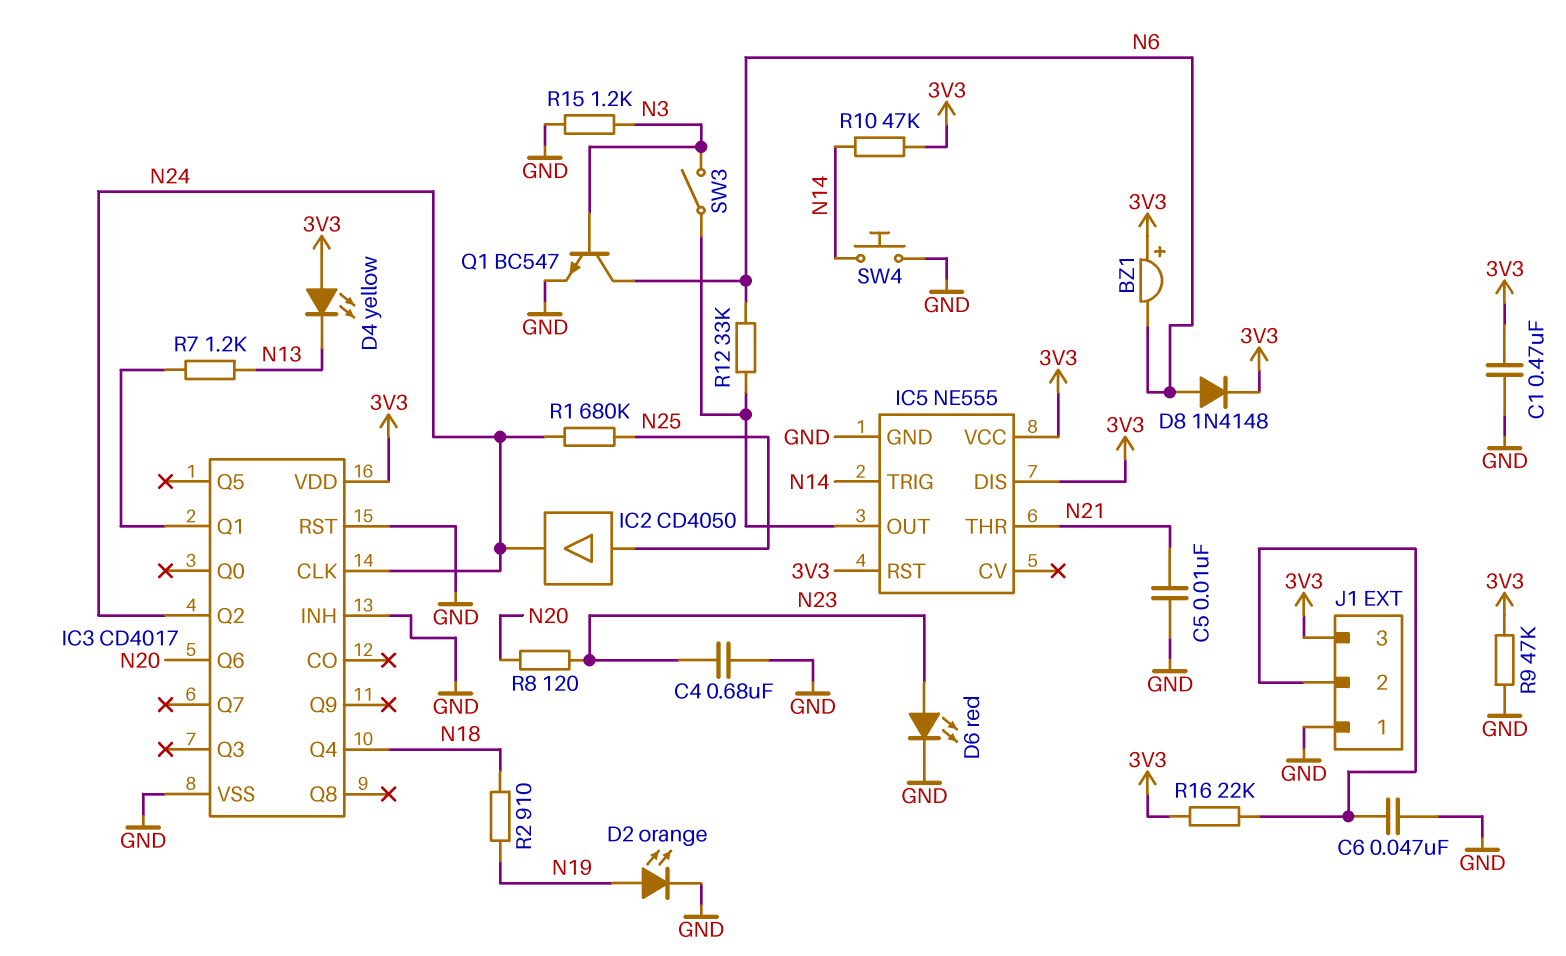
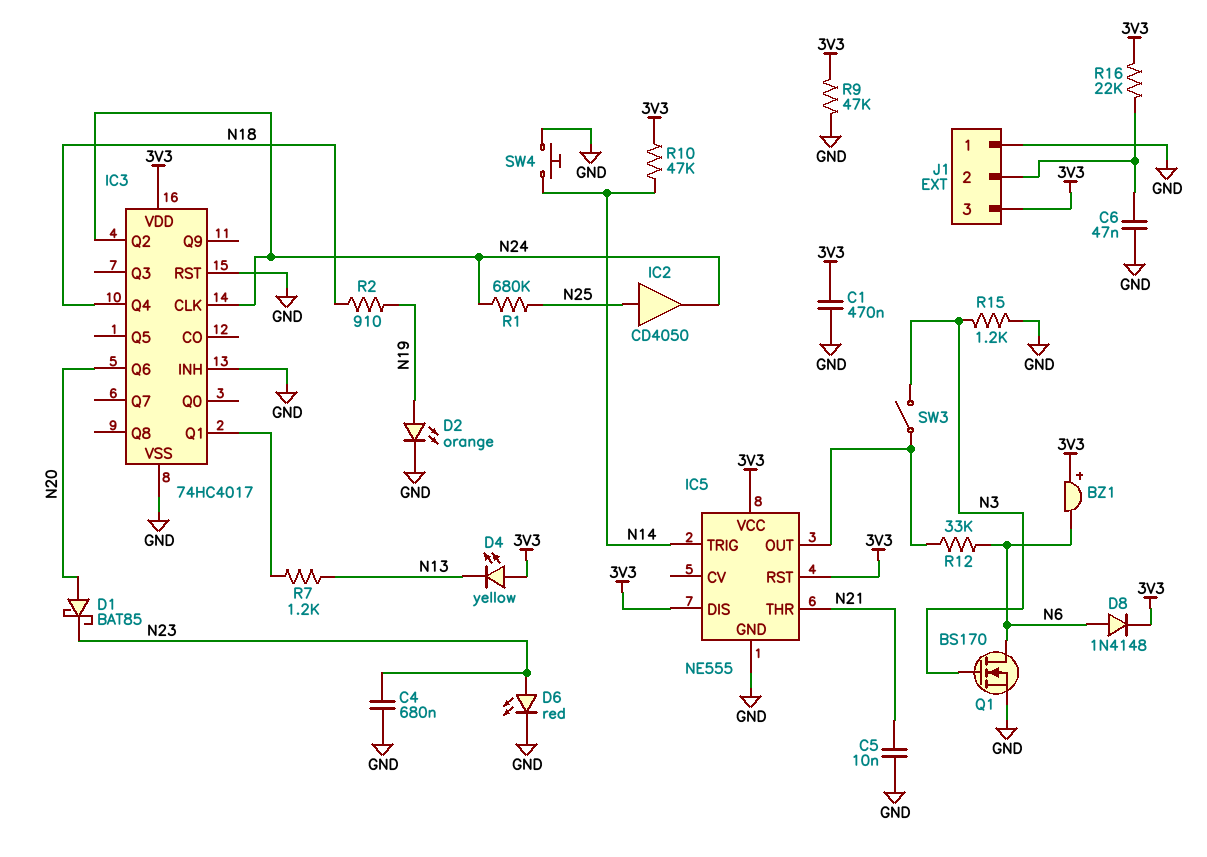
D1: none -> schottky BAT85 (A N20, K N23)
IC3: CD4017 -> 74HC4017
Q1: NPN BC547 (B N3, C N6, E GND) -> NMOS BS170 (G N3, D N6, S GND)
R8: 120 (N20, N23) -> none

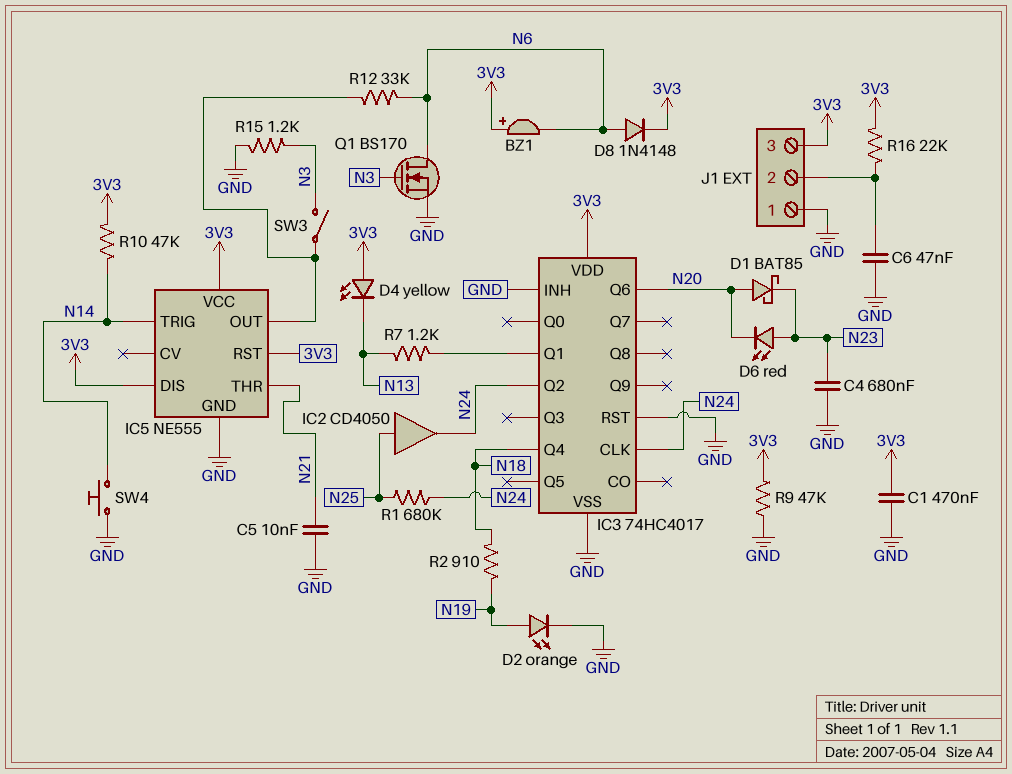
D6: LED red (A N23, K GND) -> LED red (A N23, K N20)

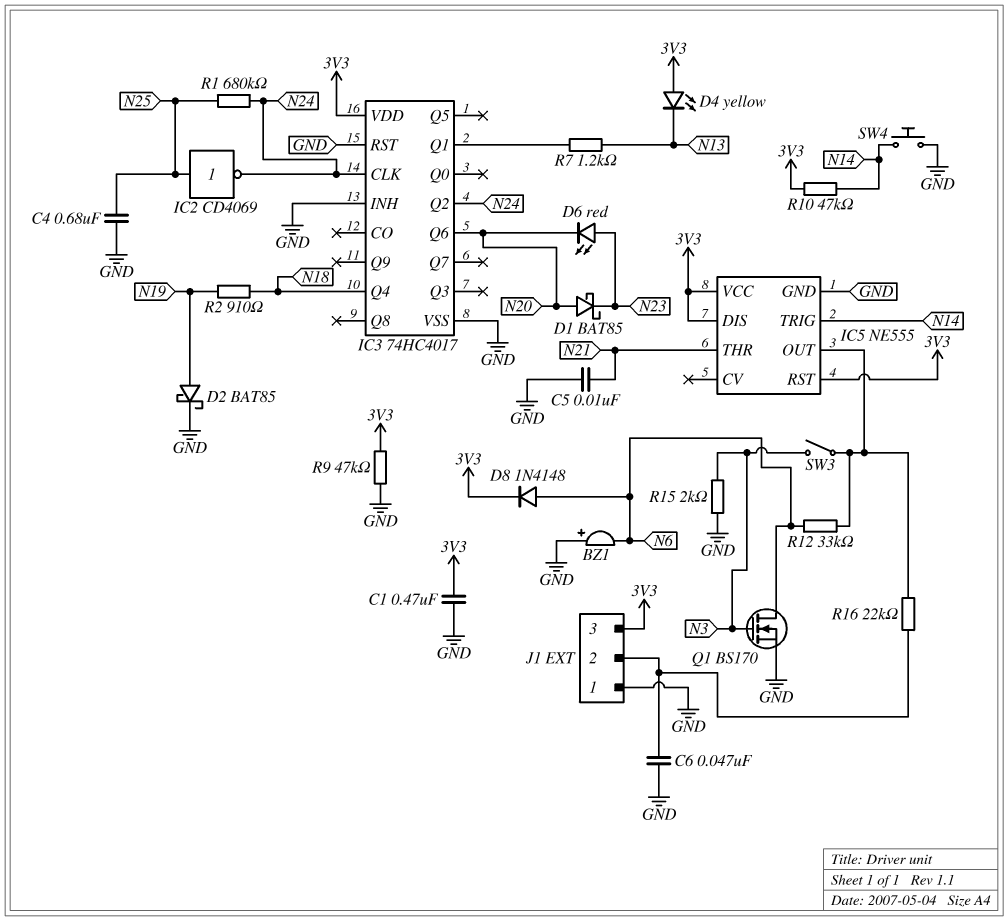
BZ1: buzzer (plus 3V3, minus N6) -> buzzer (plus GND, minus N6)
C4: 680nF (GND, N23) -> 680nF (GND, N25)
D2: LED orange (A N19, K GND) -> schottky BAT85 (A N19, K GND)
IC2: buffer CD4050 (in N25, out N24) -> NOT CD4069 (in N25, out N24)
R15: 1.2k (GND, N3) -> 2k (GND, N3)
R16: 22k (3V3, J1/2) -> 22k (IC5/OUT, J1/2)

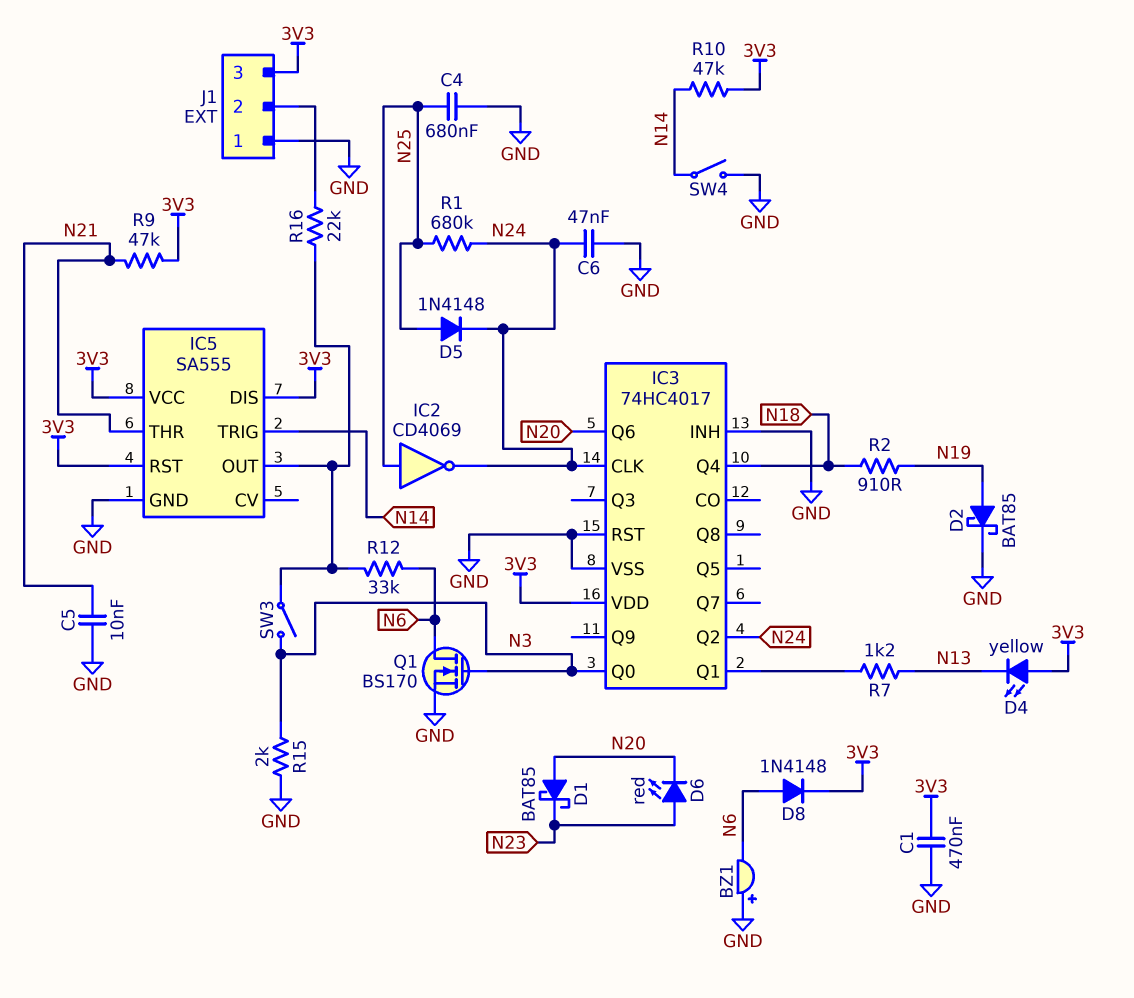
C6: 47nF (GND, J1/2) -> 47nF (GND, N24)
D5: none -> diode 1N4148 (A N25, K N24)
IC3 pin Q0: none -> N3
IC5: NE555 -> SA555
R9: 47k (3V3, GND) -> 47k (3V3, N21)
SW4: button (GND, N14) -> switch (GND, N14)

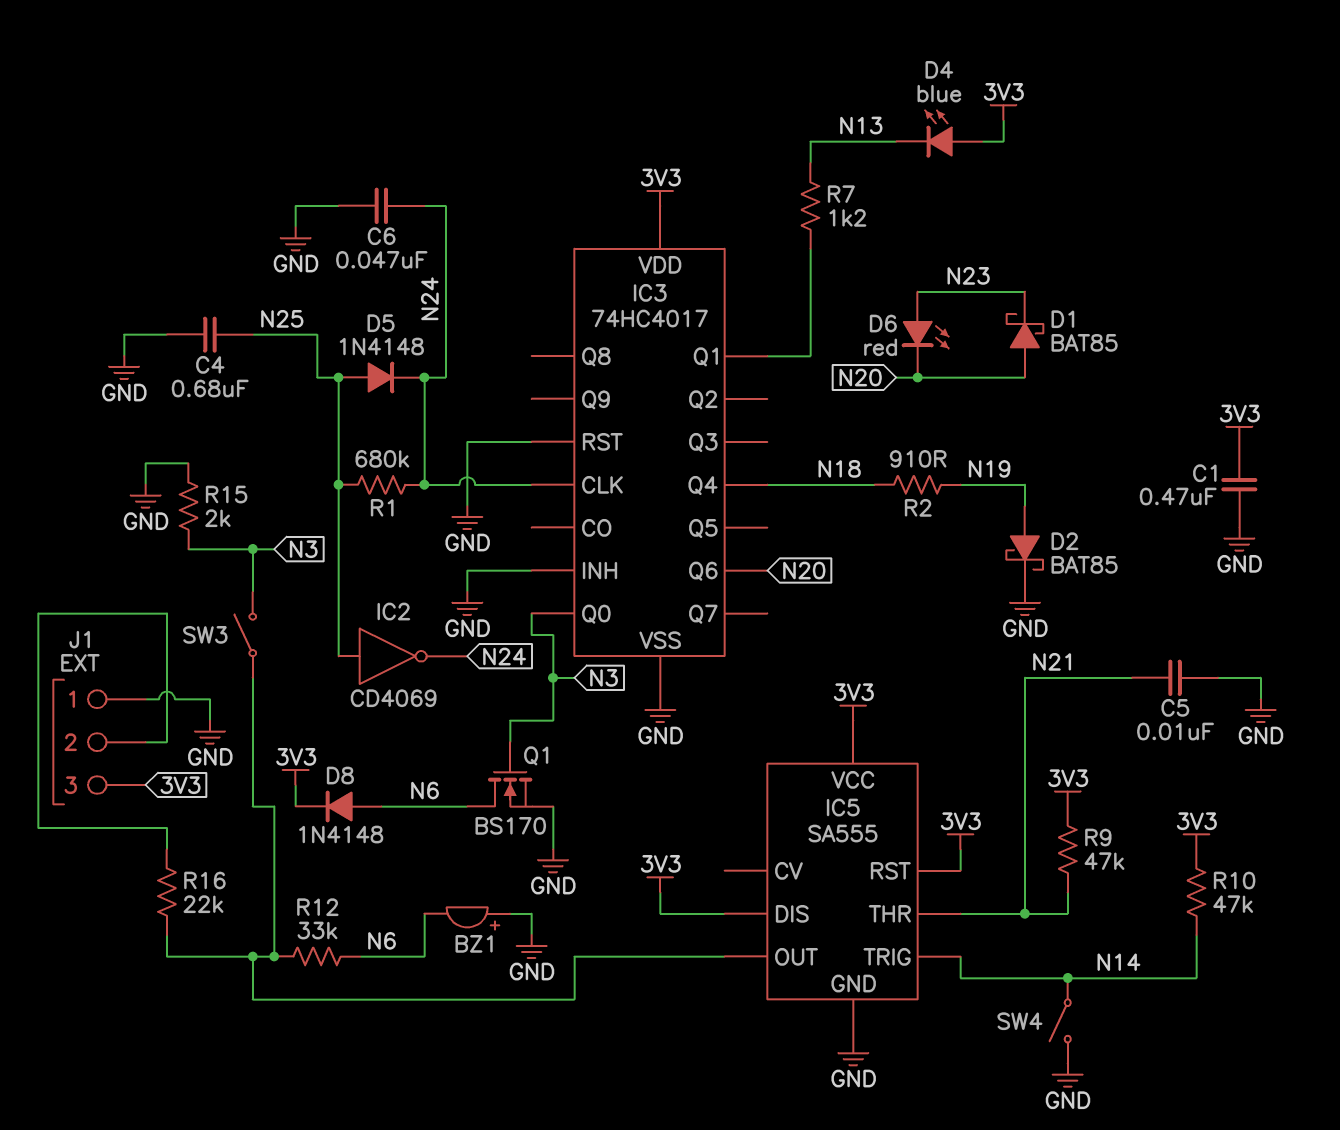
D4: LED yellow (A 3V3, K N13) -> LED blue (A 3V3, K N13)
IC3 pin Q2: N24 -> none

